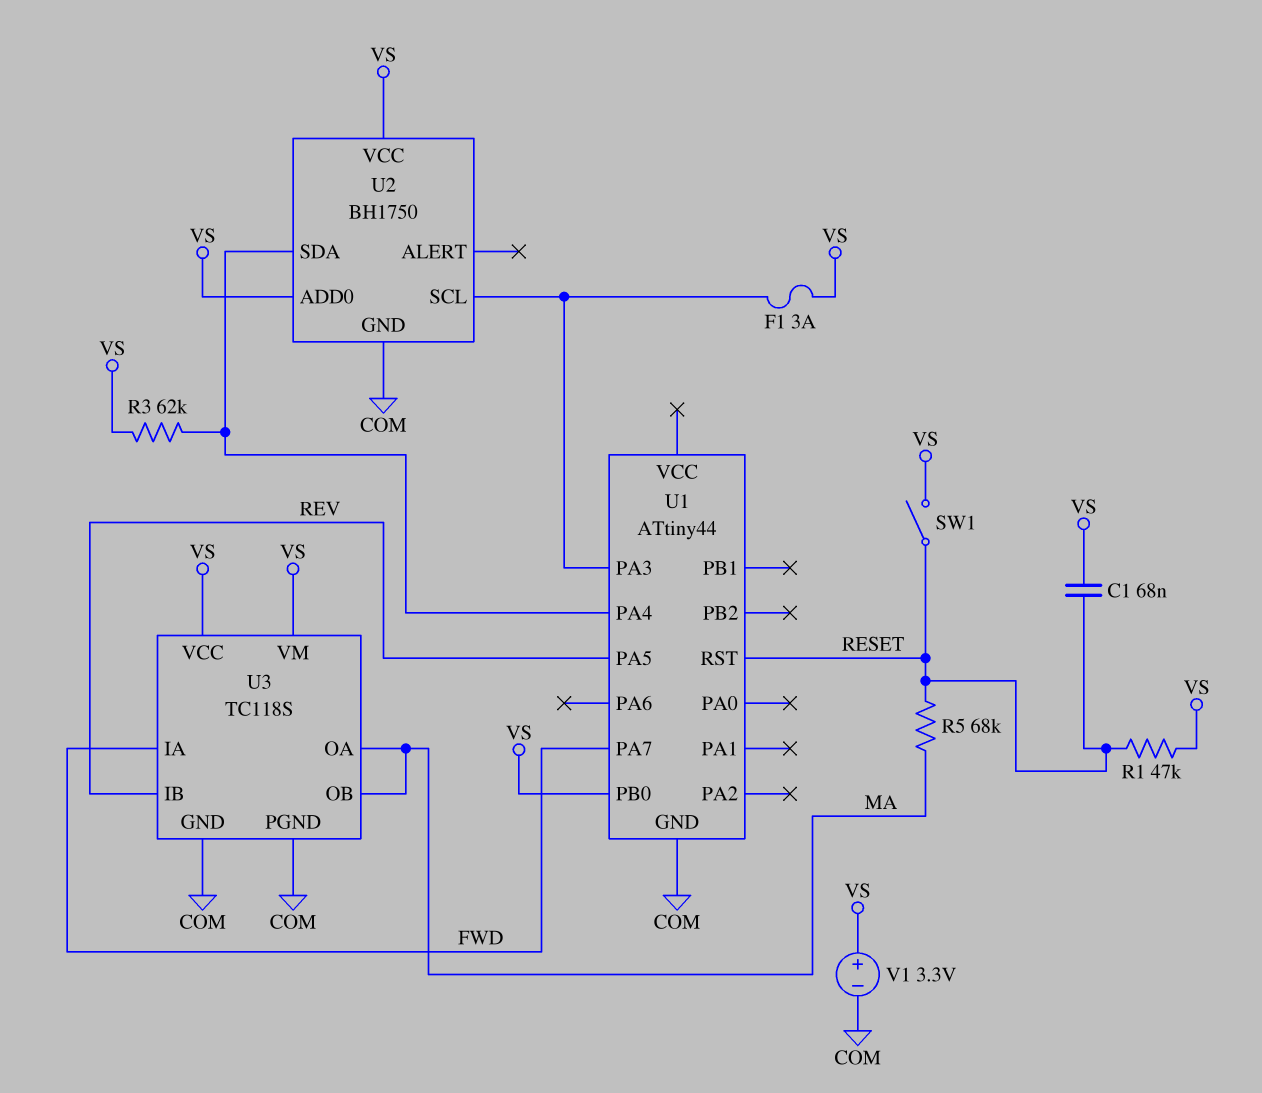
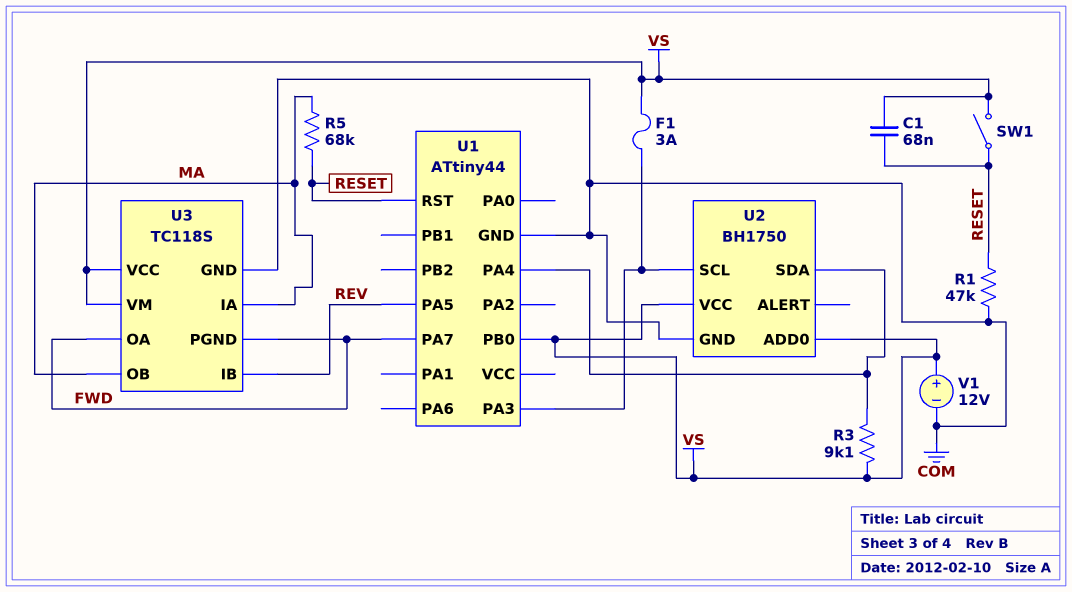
R1: 47k (RESET, VS) -> 47k (COM, RESET)
R3: 62k (U1/PA4, VS) -> 9.1k (U1/PA4, VS)
U3 pin IA: FWD -> MA
U3 pin OA: MA -> FWD
U3 pin PGND: COM -> FWD
V1: 3.3V (plus VS, minus COM) -> 12V (plus VS, minus COM)

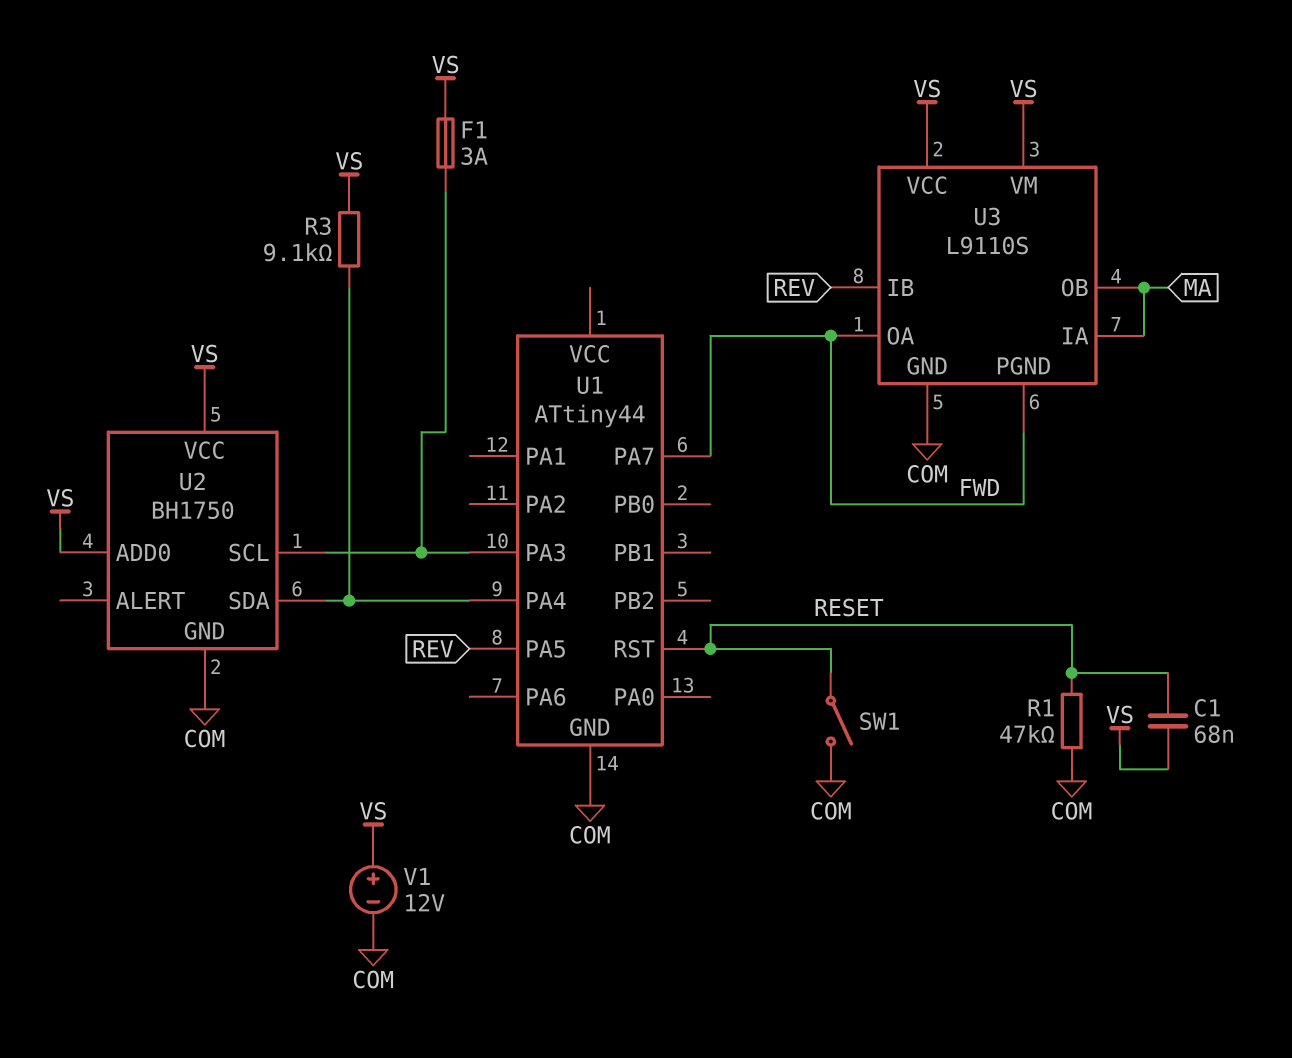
R5: 68k (MA, RESET) -> none
SW1: switch (RESET, VS) -> switch (COM, RESET)
U1 pin PB0: VS -> none
U3: TC118S -> L9110S

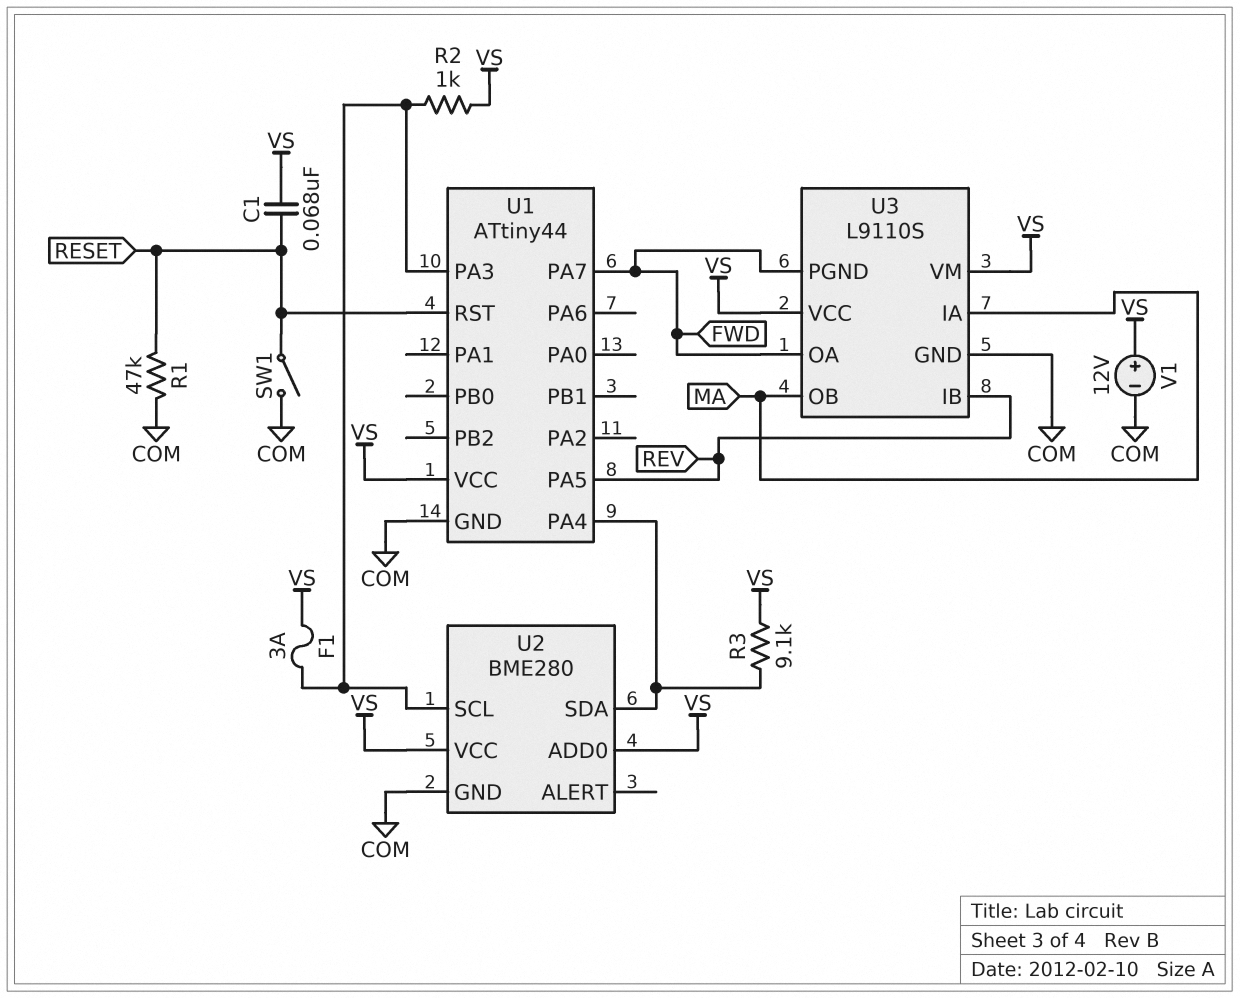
R2: none -> 1k (U1/PA3, VS)
U1 pin VCC: none -> VS
U2: BH1750 -> BME280

